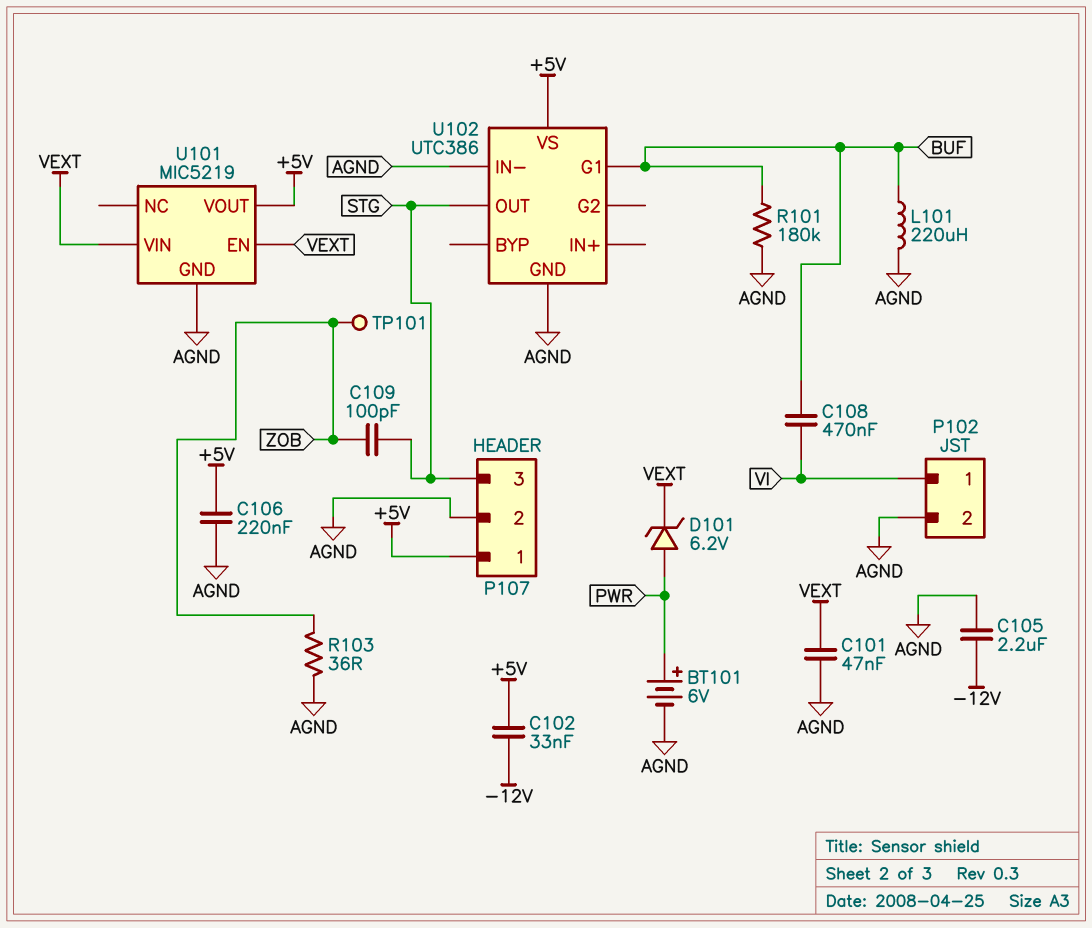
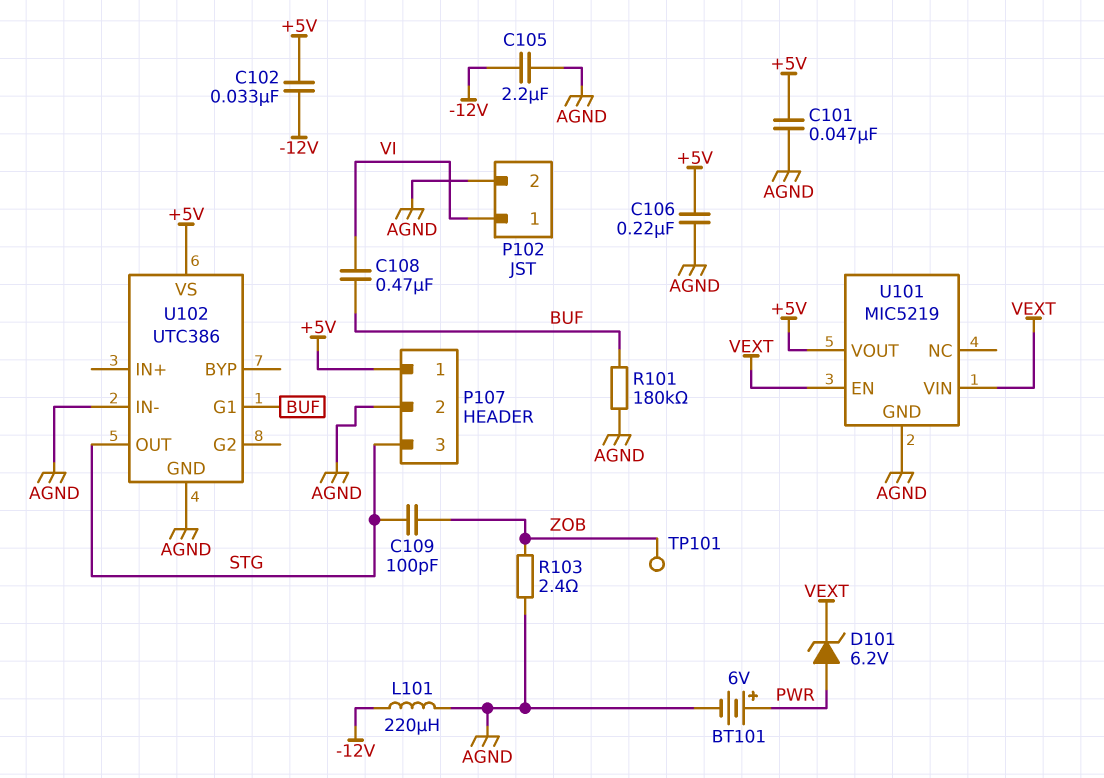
C101: 47nF (AGND, VEXT) -> 47nF (+5V, AGND)
L101: 220uH (AGND, BUF) -> 220uH (-12V, AGND)
R103: 36 (AGND, ZOB) -> 2.4 (AGND, ZOB)

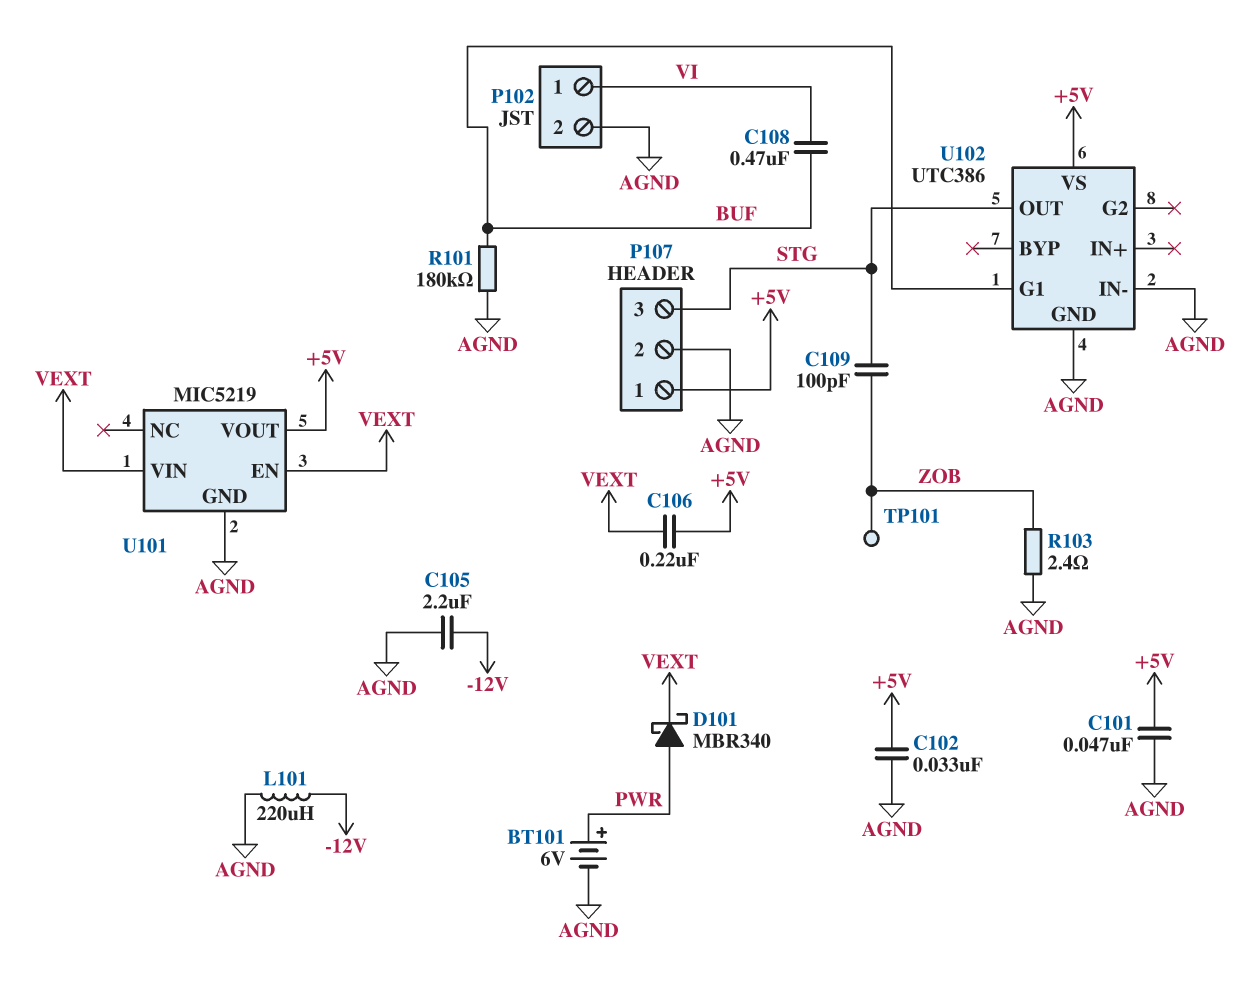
C102: 33nF (+5V, -12V) -> 33nF (+5V, AGND)
C106: 220nF (+5V, AGND) -> 220nF (+5V, VEXT)
D101: zener 6.2V (A PWR, K VEXT) -> schottky MBR340 (A PWR, K VEXT)

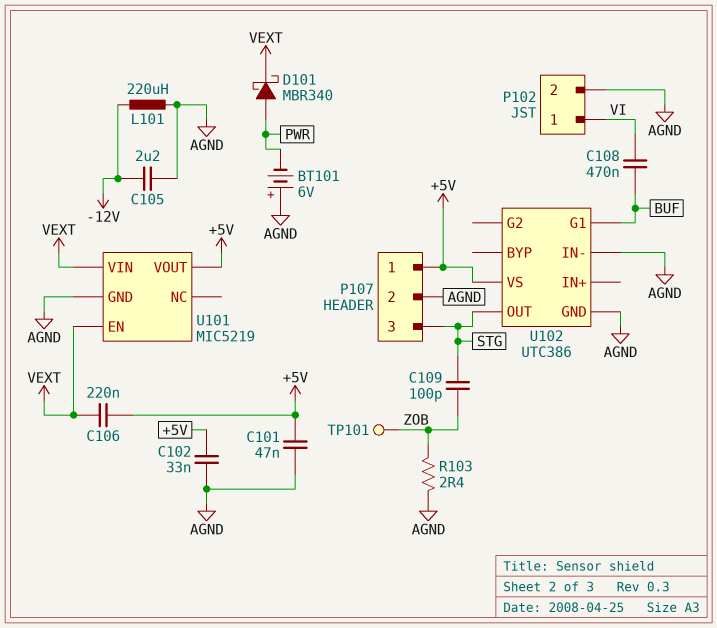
BT101: 6V (plus PWR, minus AGND) -> 6V (plus AGND, minus PWR)
R101: 180k (AGND, BUF) -> none

